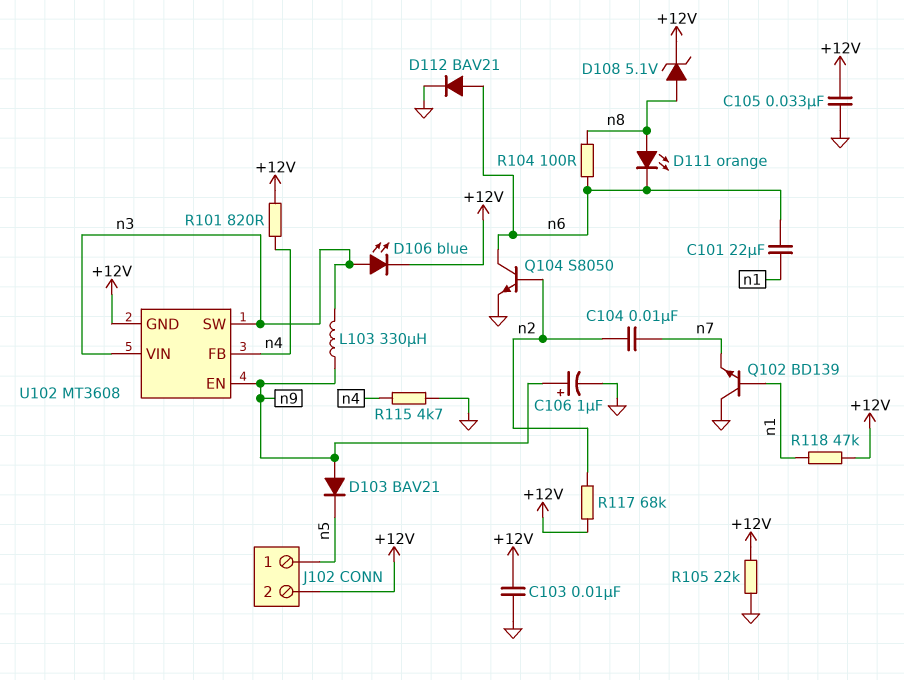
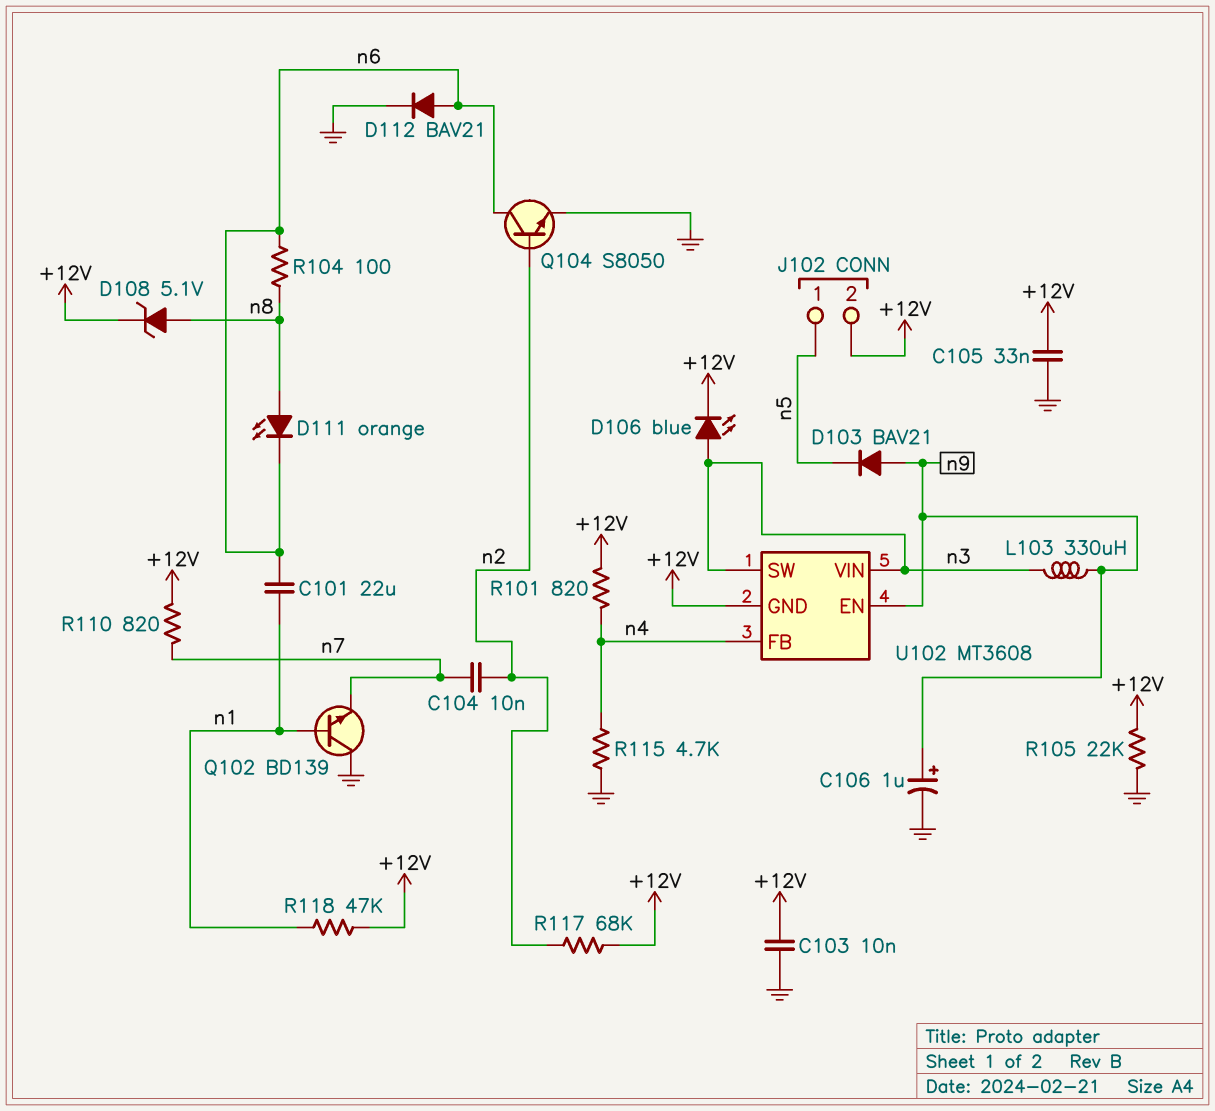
R110: none -> 820 (+12V, n7)

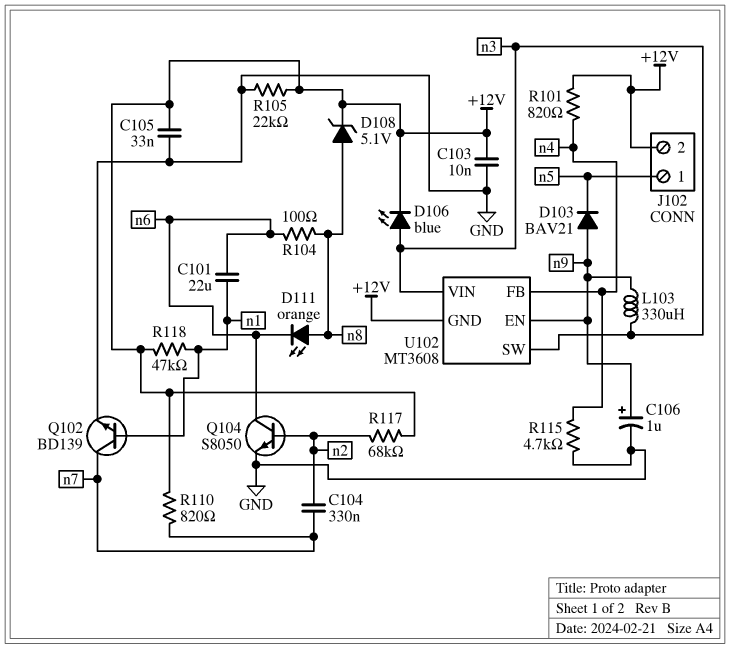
C104: 10nF (n2, n7) -> 330nF (n2, n7)
D112: diode BAV21 (A n6, K GND) -> none
Q102: NPN BD139 (B n1, C GND, E n7) -> NPN BD139 (B n1, C n7, E GND)

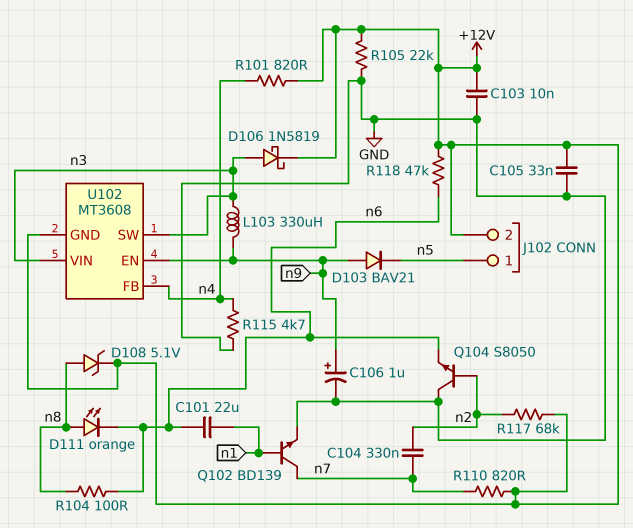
D106: LED blue (A n3, K +12V) -> schottky 1N5819 (A n3, K +12V)
Q104: NPN S8050 (B n2, C n6, E GND) -> NPN S8050 (B n2, C GND, E n6)
R118: 47k (+12V, n1) -> 47k (+12V, n6)

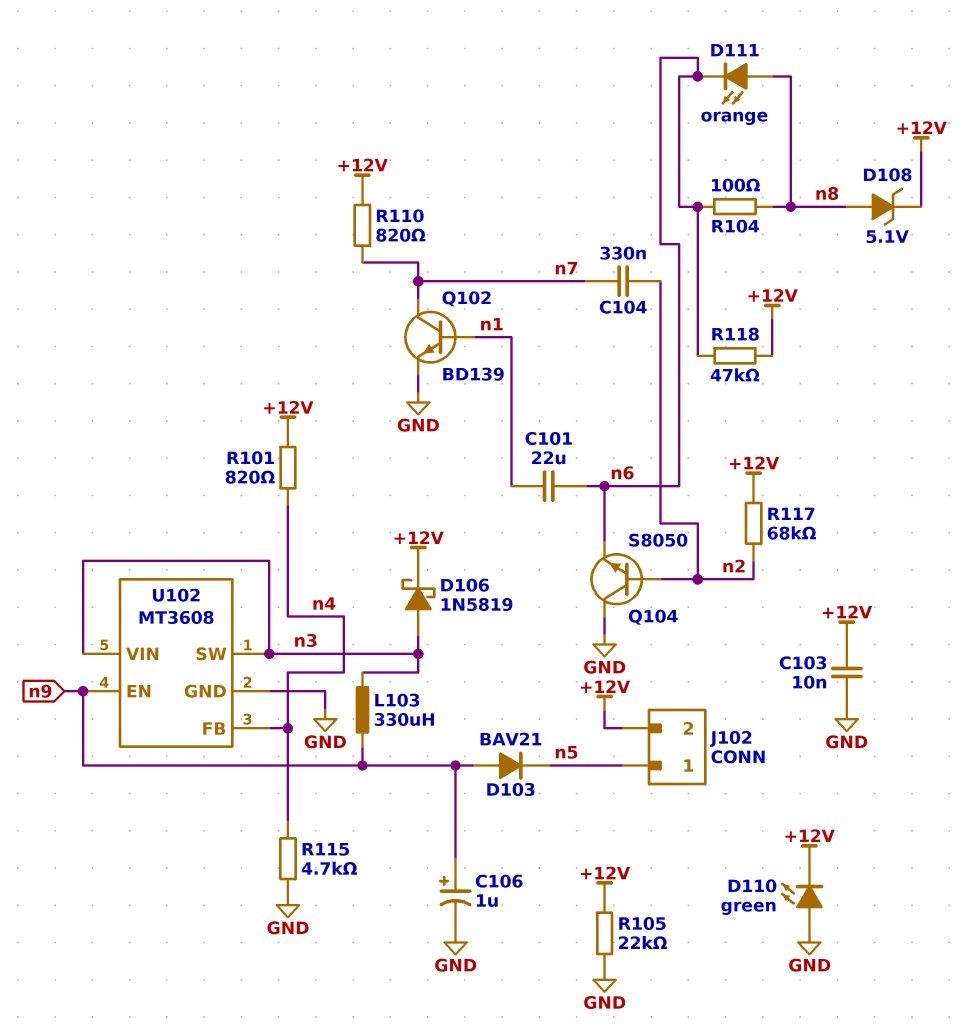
C105: 33nF (+12V, GND) -> none
D110: none -> LED green (A GND, K +12V)
U102 pin GND: +12V -> GND

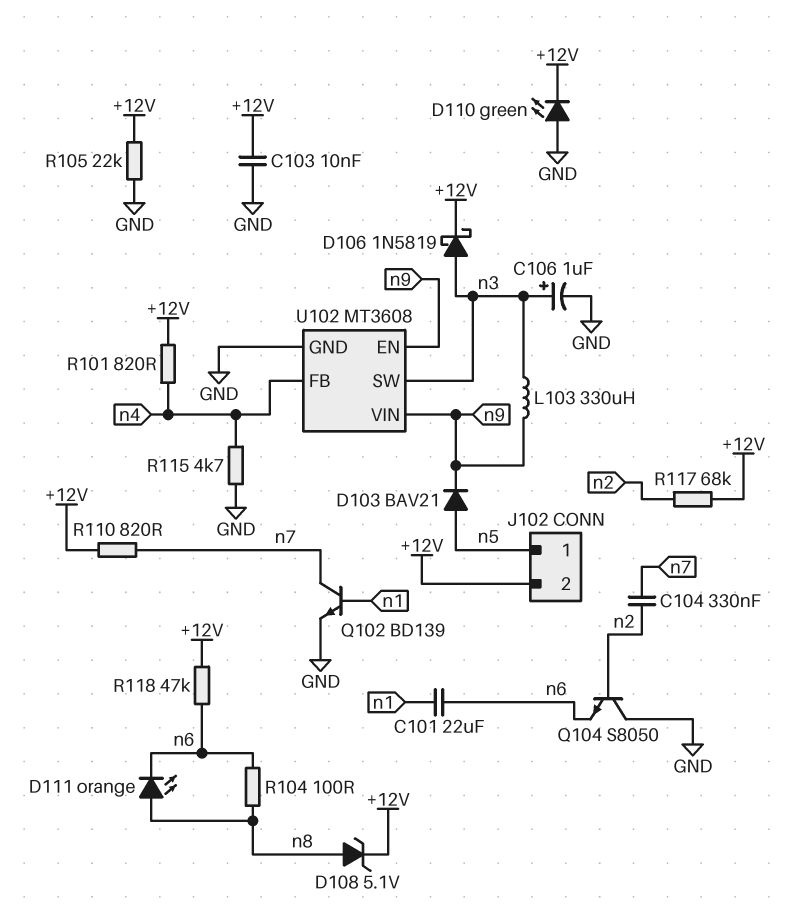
C106: 1uF (plus n9, minus GND) -> 1uF (plus n3, minus GND)
D103: diode BAV21 (A n9, K n5) -> diode BAV21 (A n5, K n9)
U102 pin VIN: n3 -> n9

